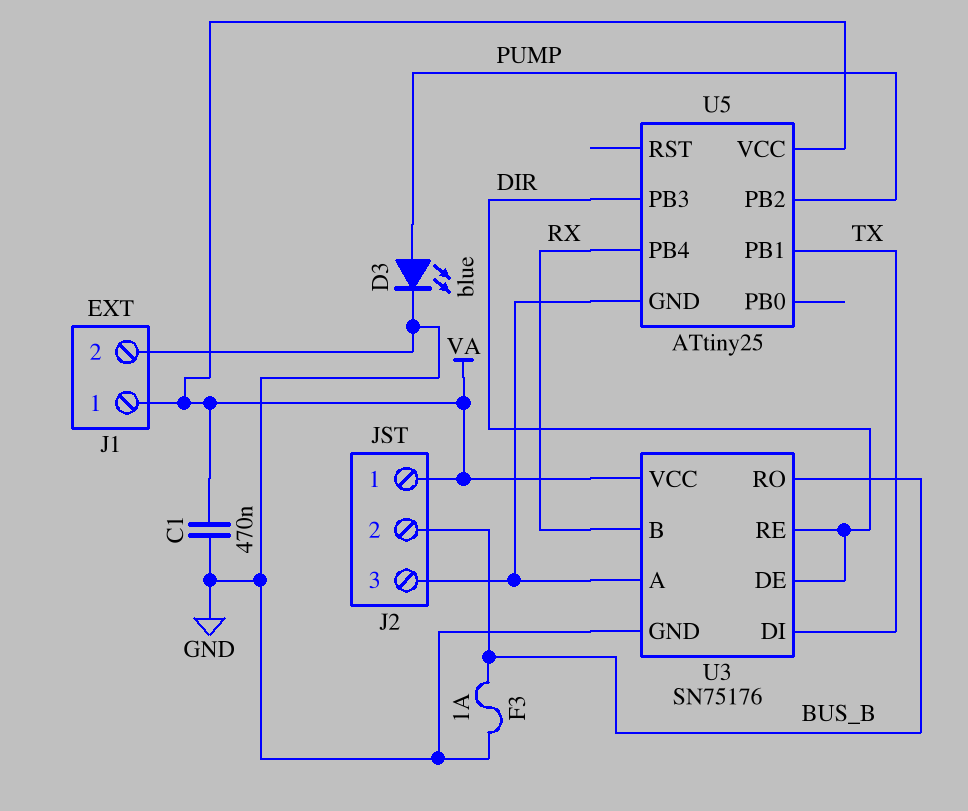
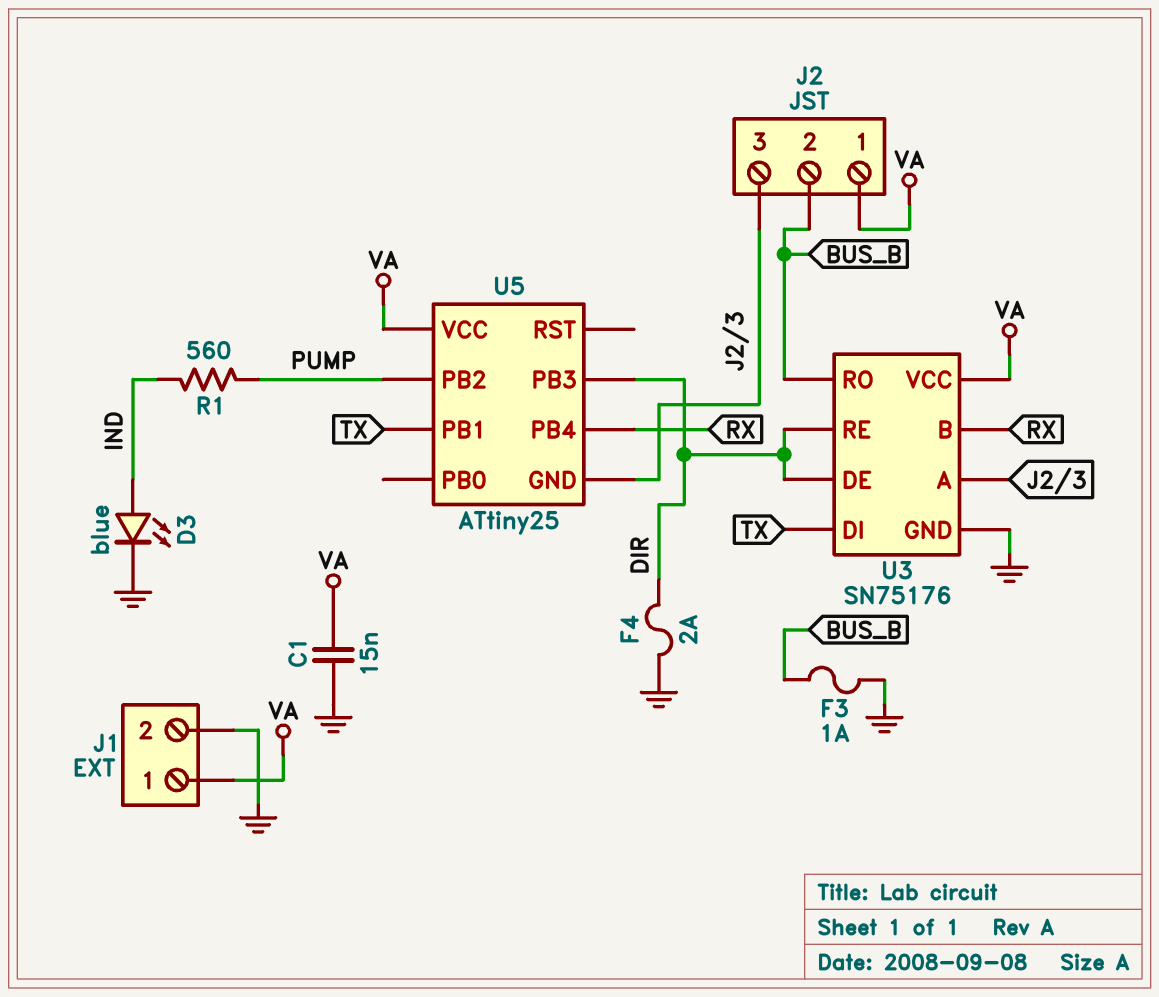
C1: 470nF (GND, VA) -> 15nF (GND, VA)
D3: LED blue (A PUMP, K GND) -> LED blue (A IND, K GND)
F4: none -> 2A (DIR, GND)
R1: none -> 560 (IND, PUMP)

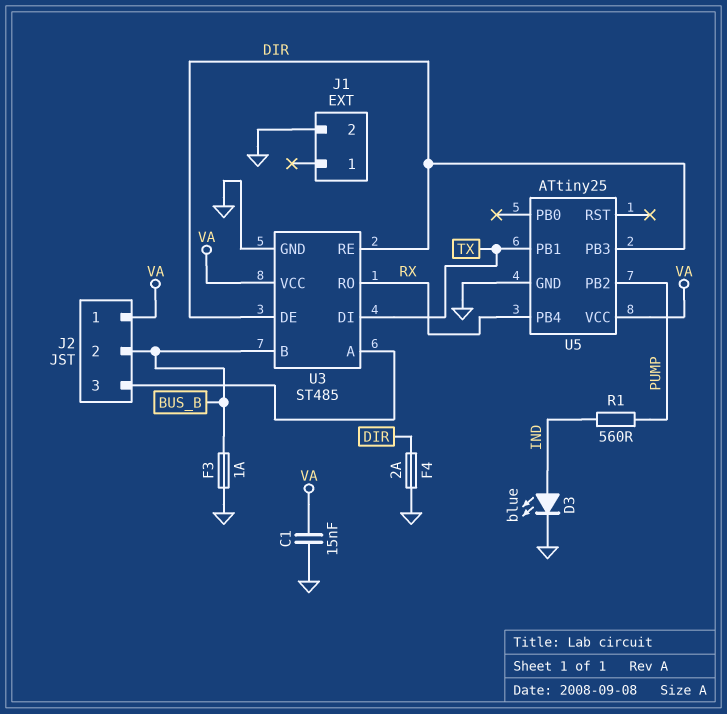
J1 pin 1: VA -> none
U3: SN75176 -> ST485
U3 pin B: RX -> BUS_B
U3 pin RO: BUS_B -> RX
U5 pin GND: J2/3 -> GND

